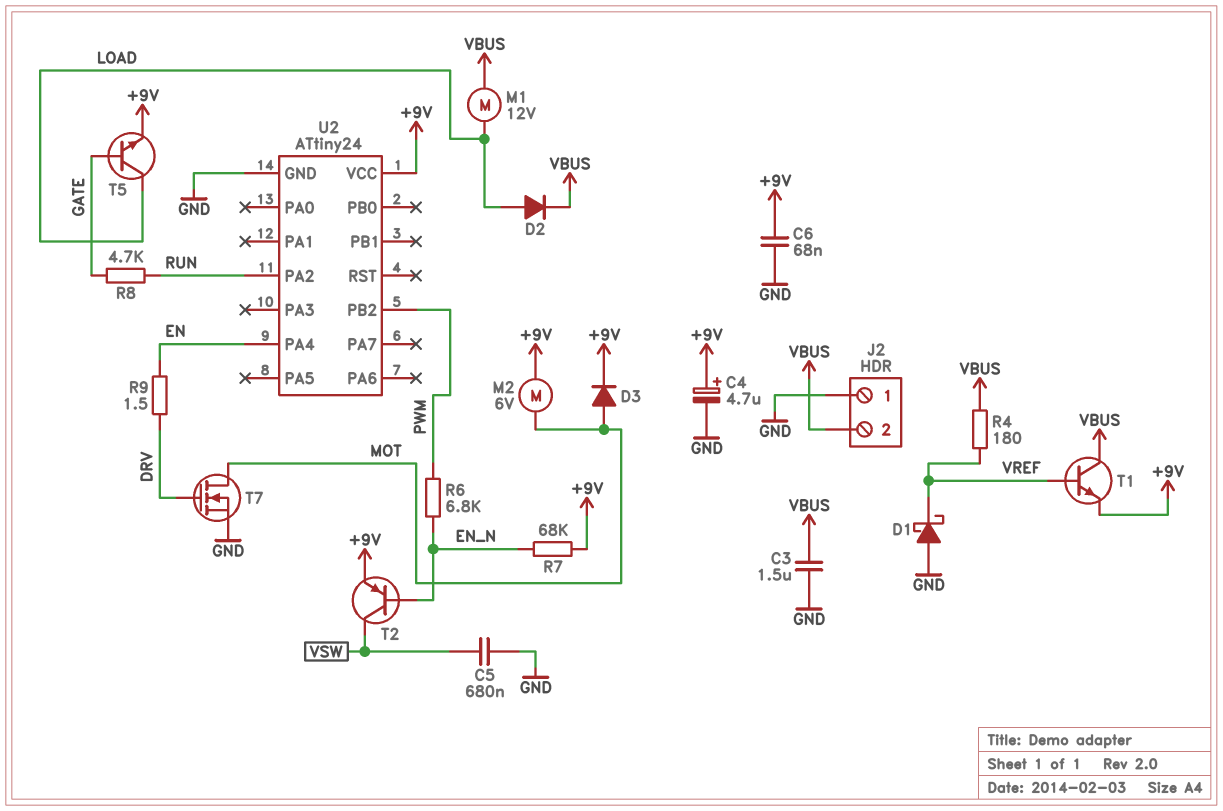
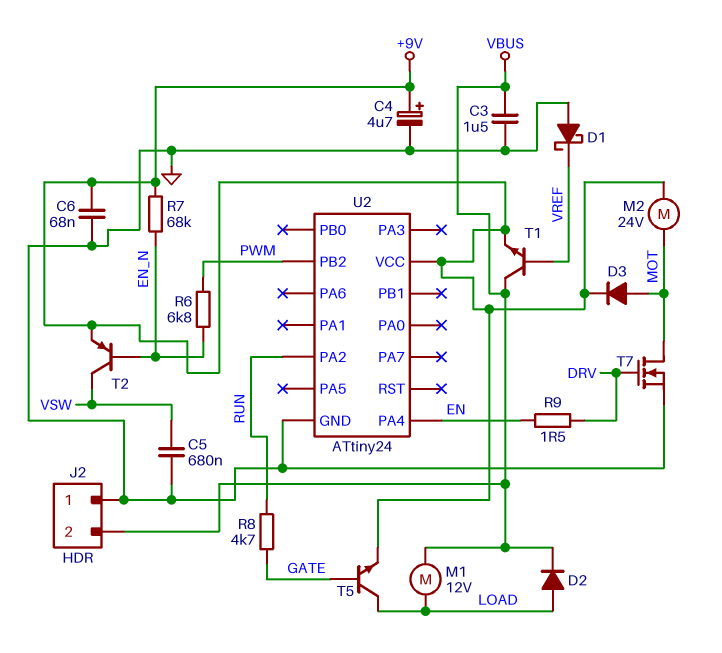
M2: motor 6V (+9V, MOT) -> motor 24V (+9V, MOT)
R4: 180 (VBUS, VREF) -> none

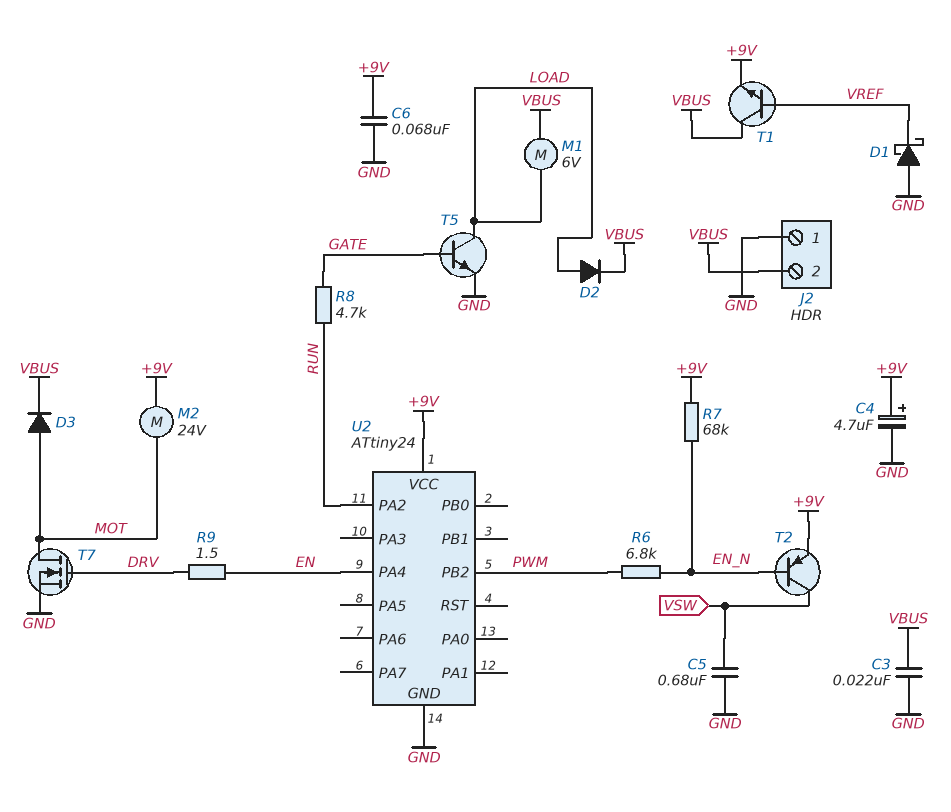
C3: 1.5uF (GND, VBUS) -> 22nF (GND, VBUS)
D3: diode (A MOT, K +9V) -> diode (A MOT, K VBUS)
M1: motor 12V (LOAD, VBUS) -> motor 6V (LOAD, VBUS)
T5: NPN (B GATE, C LOAD, E +9V) -> NPN (B GATE, C LOAD, E GND)

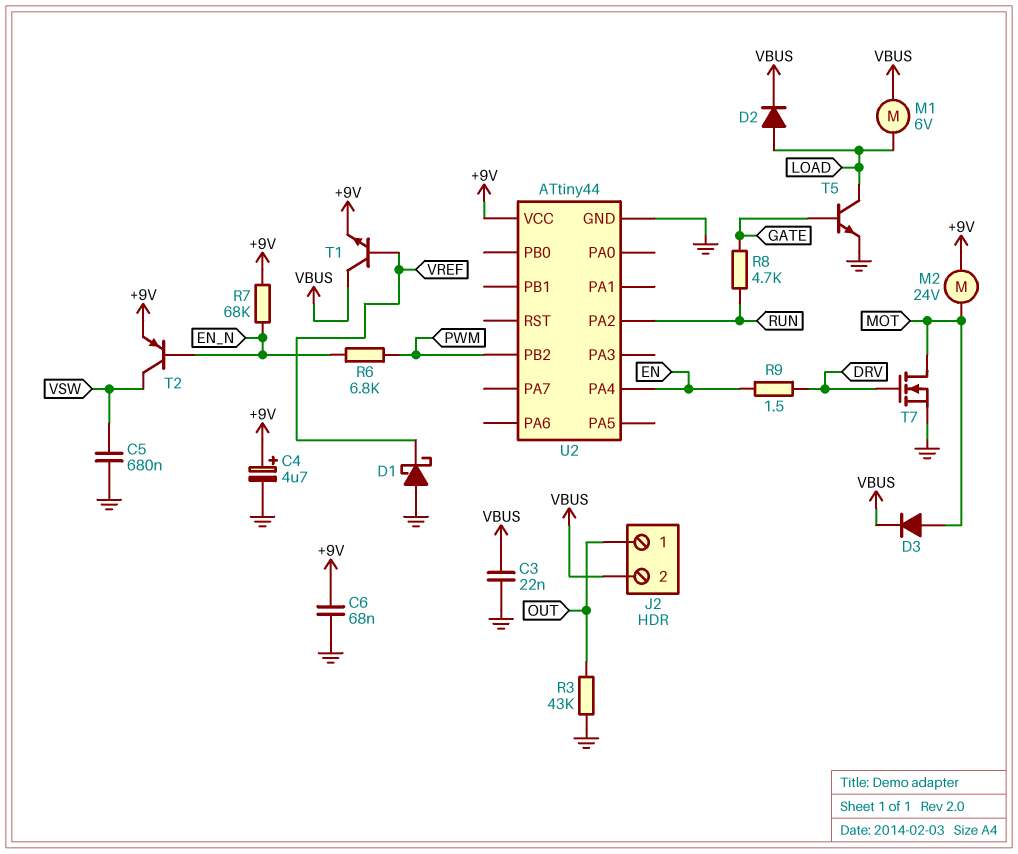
J2 pin 1: GND -> OUT
R3: none -> 43k (GND, OUT)
U2: ATtiny24 -> ATtiny44

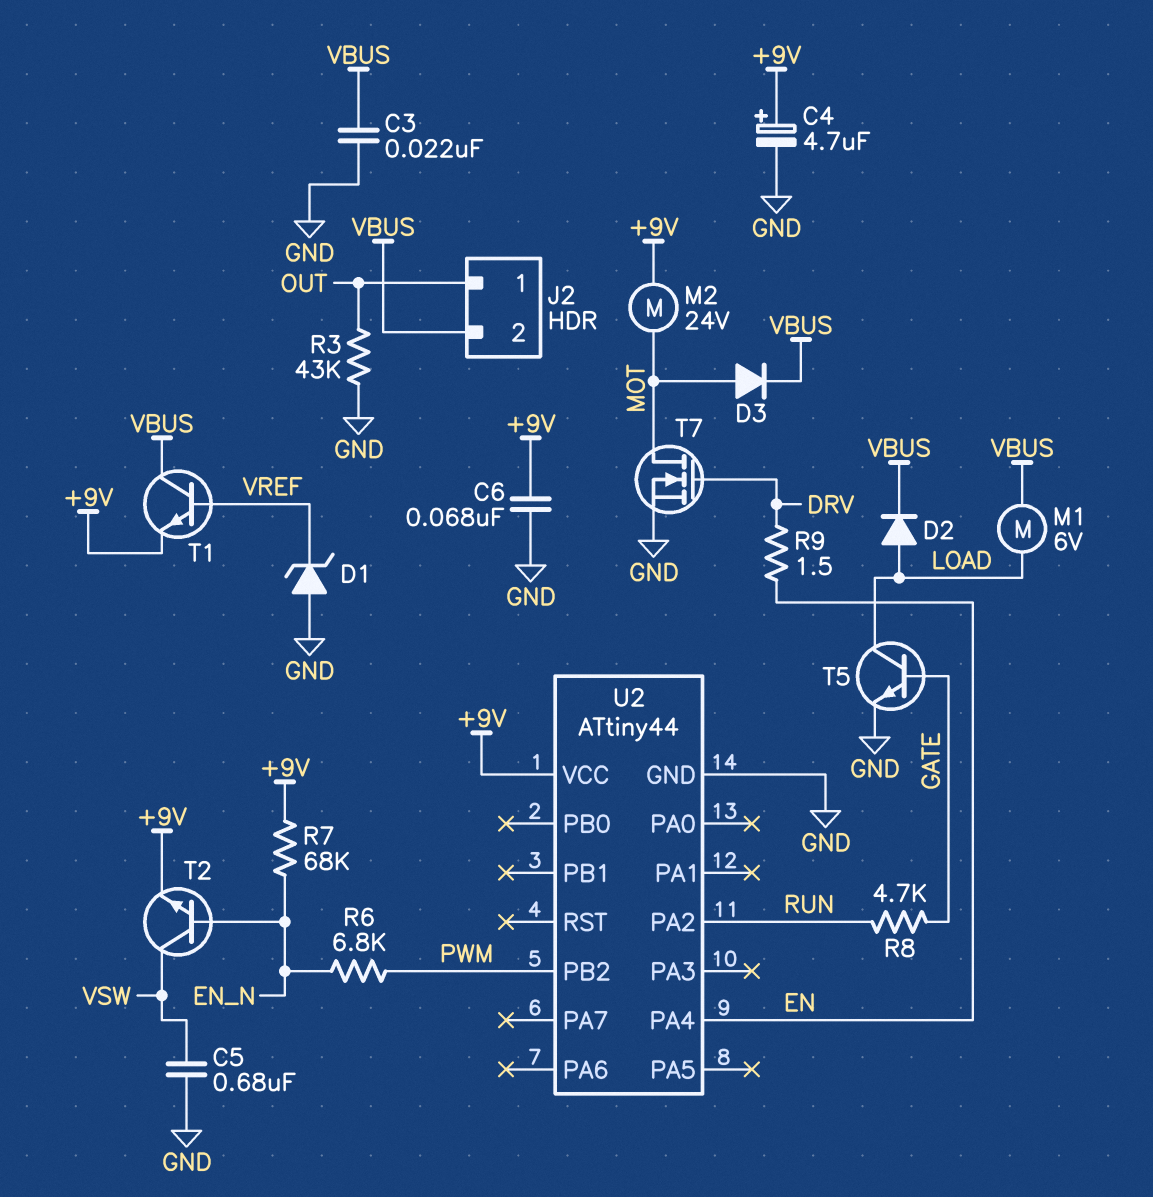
D1: schottky (A GND, K VREF) -> zener (A GND, K VREF)
T2: PNP (B EN_N, C VSW, E +9V) -> NPN (B EN_N, C VSW, E +9V)

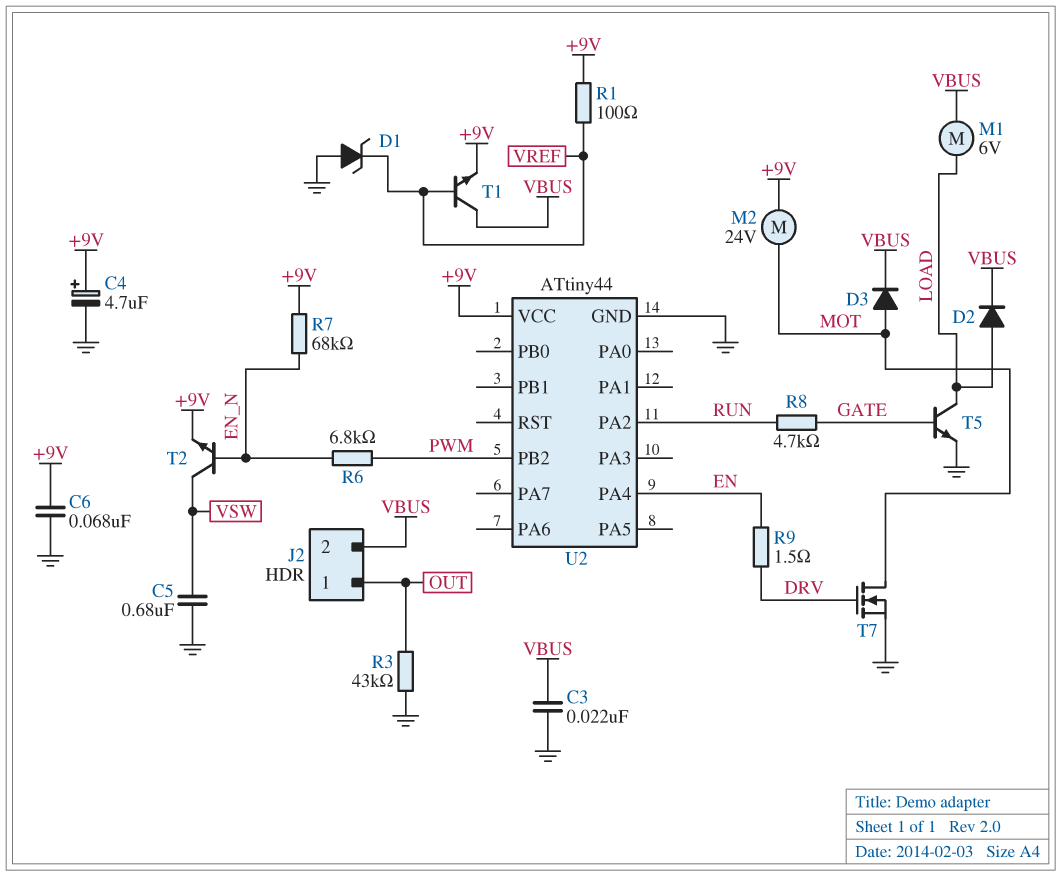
R1: none -> 100 (+9V, VREF)

